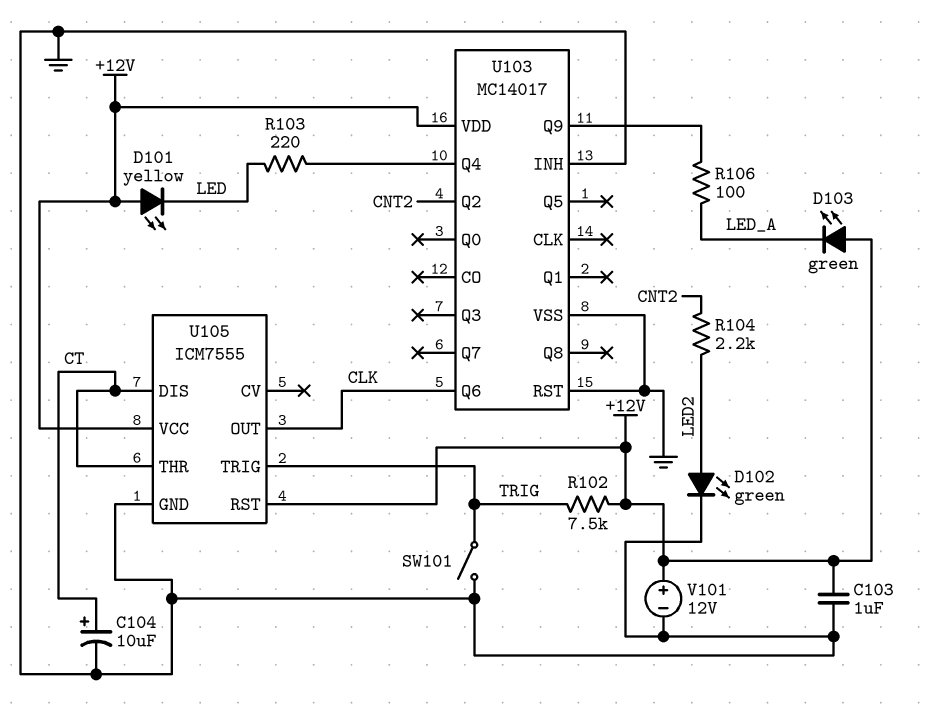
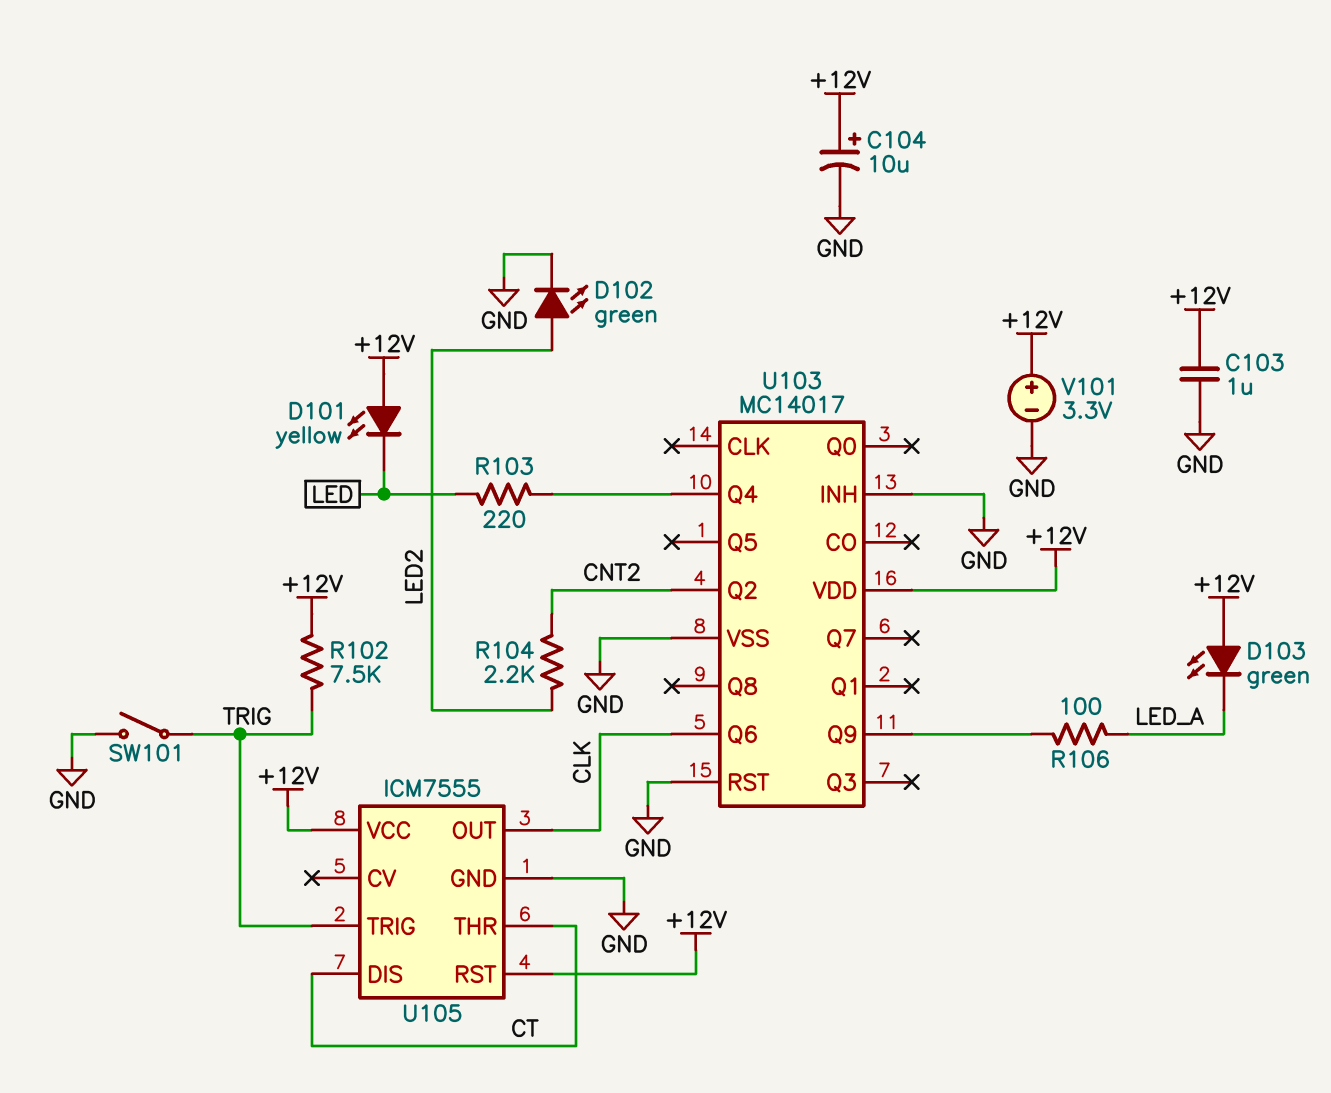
C104: 10uF (plus CT, minus GND) -> 10uF (plus +12V, minus GND)
V101: 12V (plus +12V, minus GND) -> 3.3V (plus +12V, minus GND)

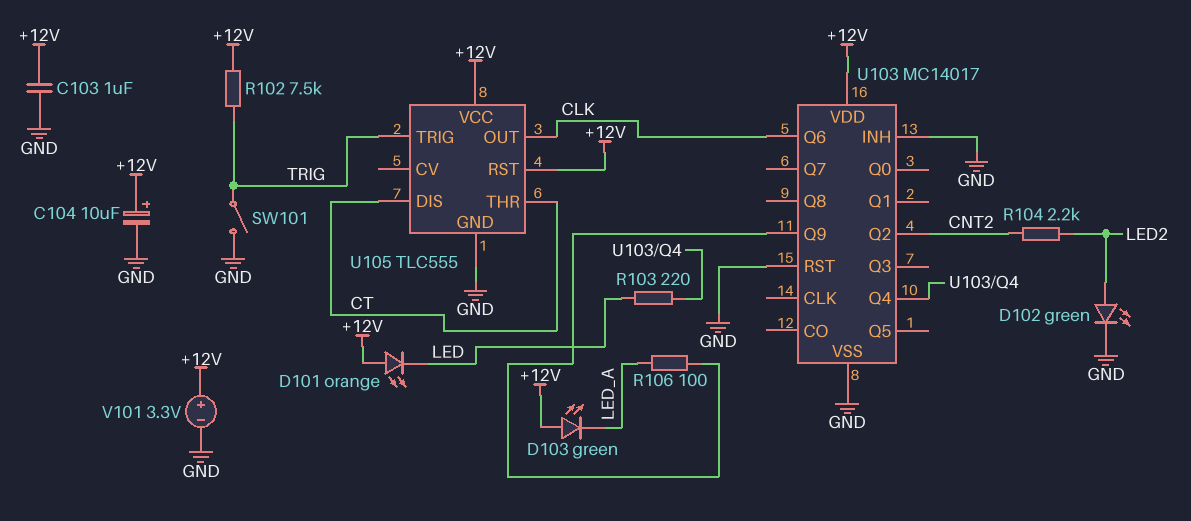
D101: LED yellow (A +12V, K LED) -> LED orange (A +12V, K LED)
U105: ICM7555 -> TLC555

